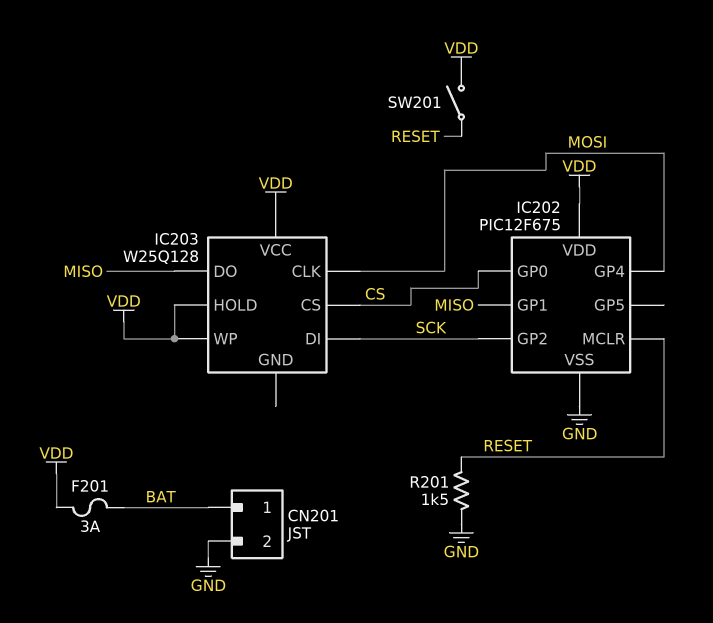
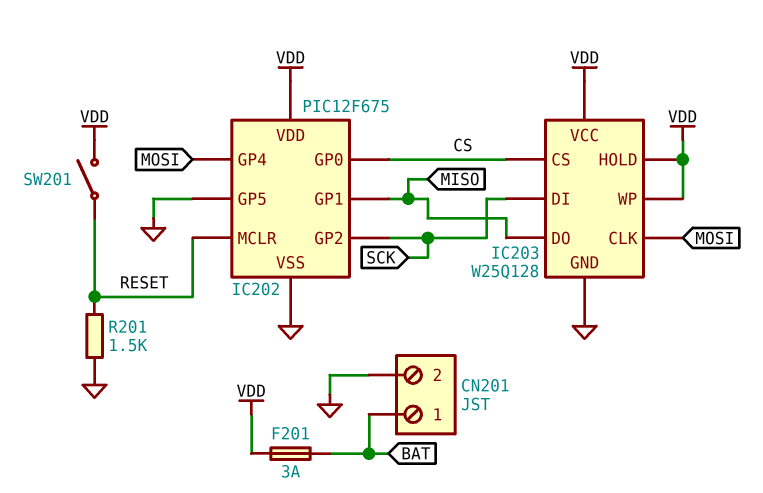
IC202 pin GP5: none -> GND
IC203 pin GND: none -> GND

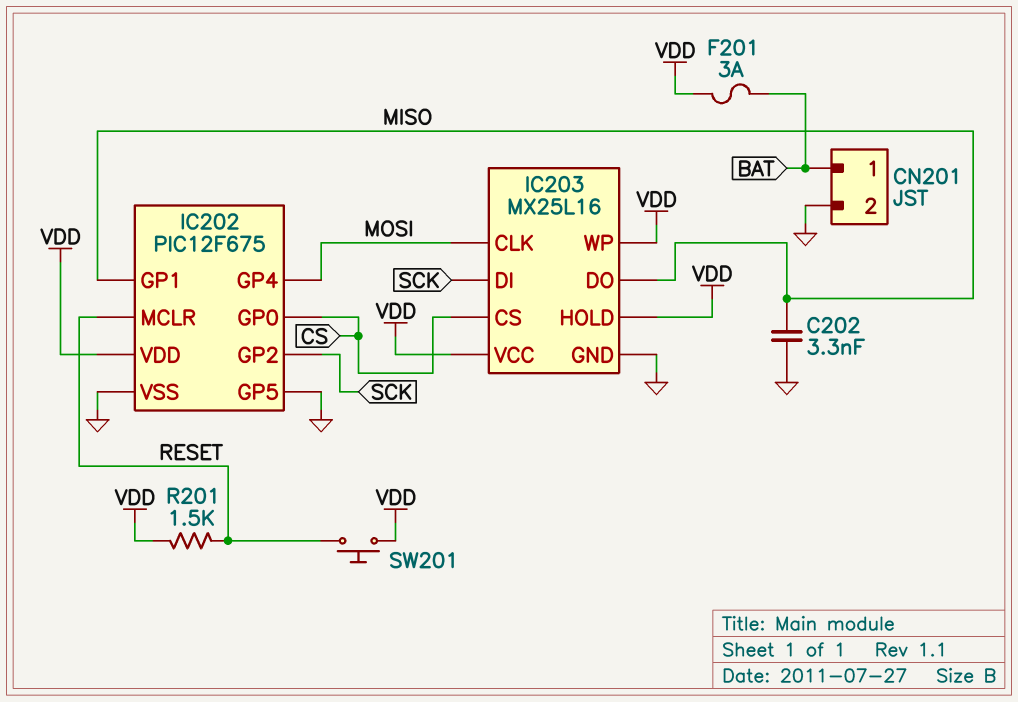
C202: none -> 3.3nF (GND, MISO)
IC203: W25Q128 -> MX25L16
R201: 1.5k (GND, RESET) -> 1.5k (RESET, VDD)
SW201: switch (RESET, VDD) -> button (RESET, VDD)

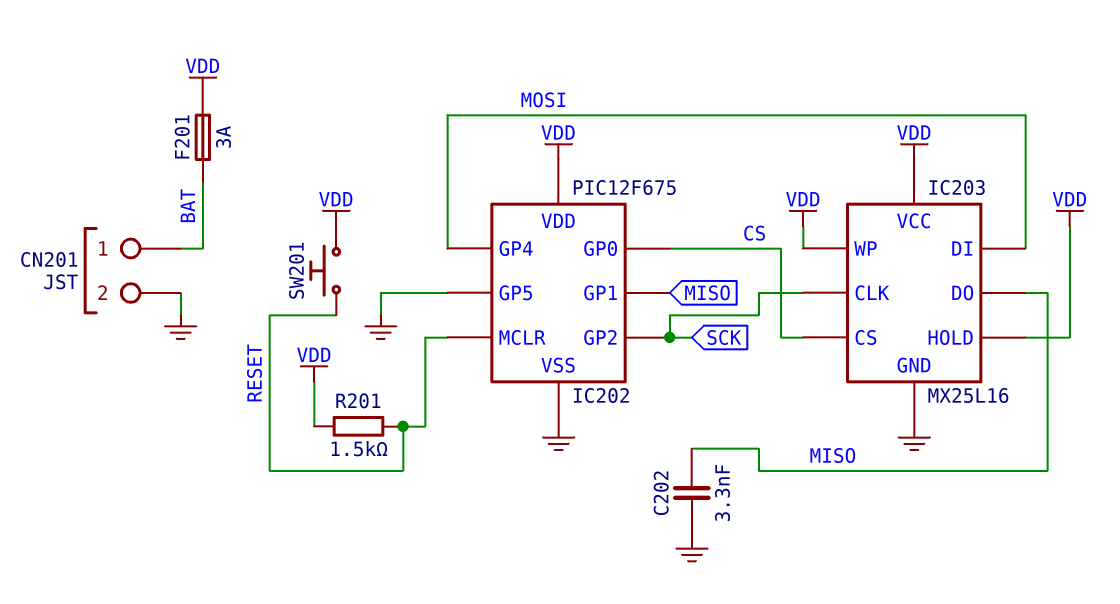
IC203 pin CLK: MOSI -> SCK
IC203 pin DI: SCK -> MOSI

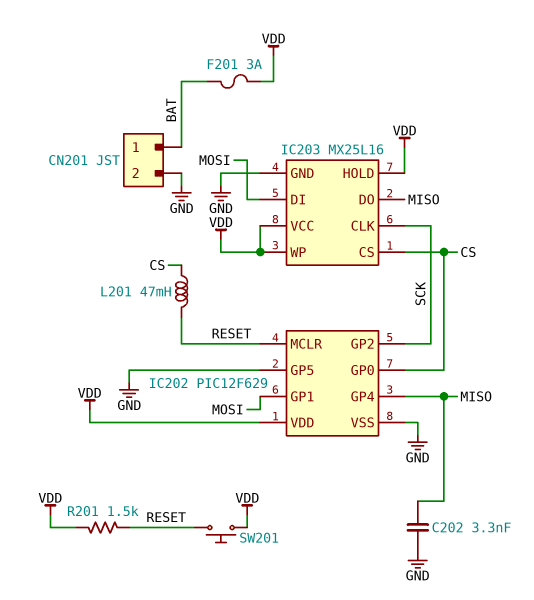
IC202: PIC12F675 -> PIC12F629
IC202 pin GP1: MISO -> MOSI
IC202 pin GP4: MOSI -> MISO
L201: none -> 47mH (CS, RESET)

